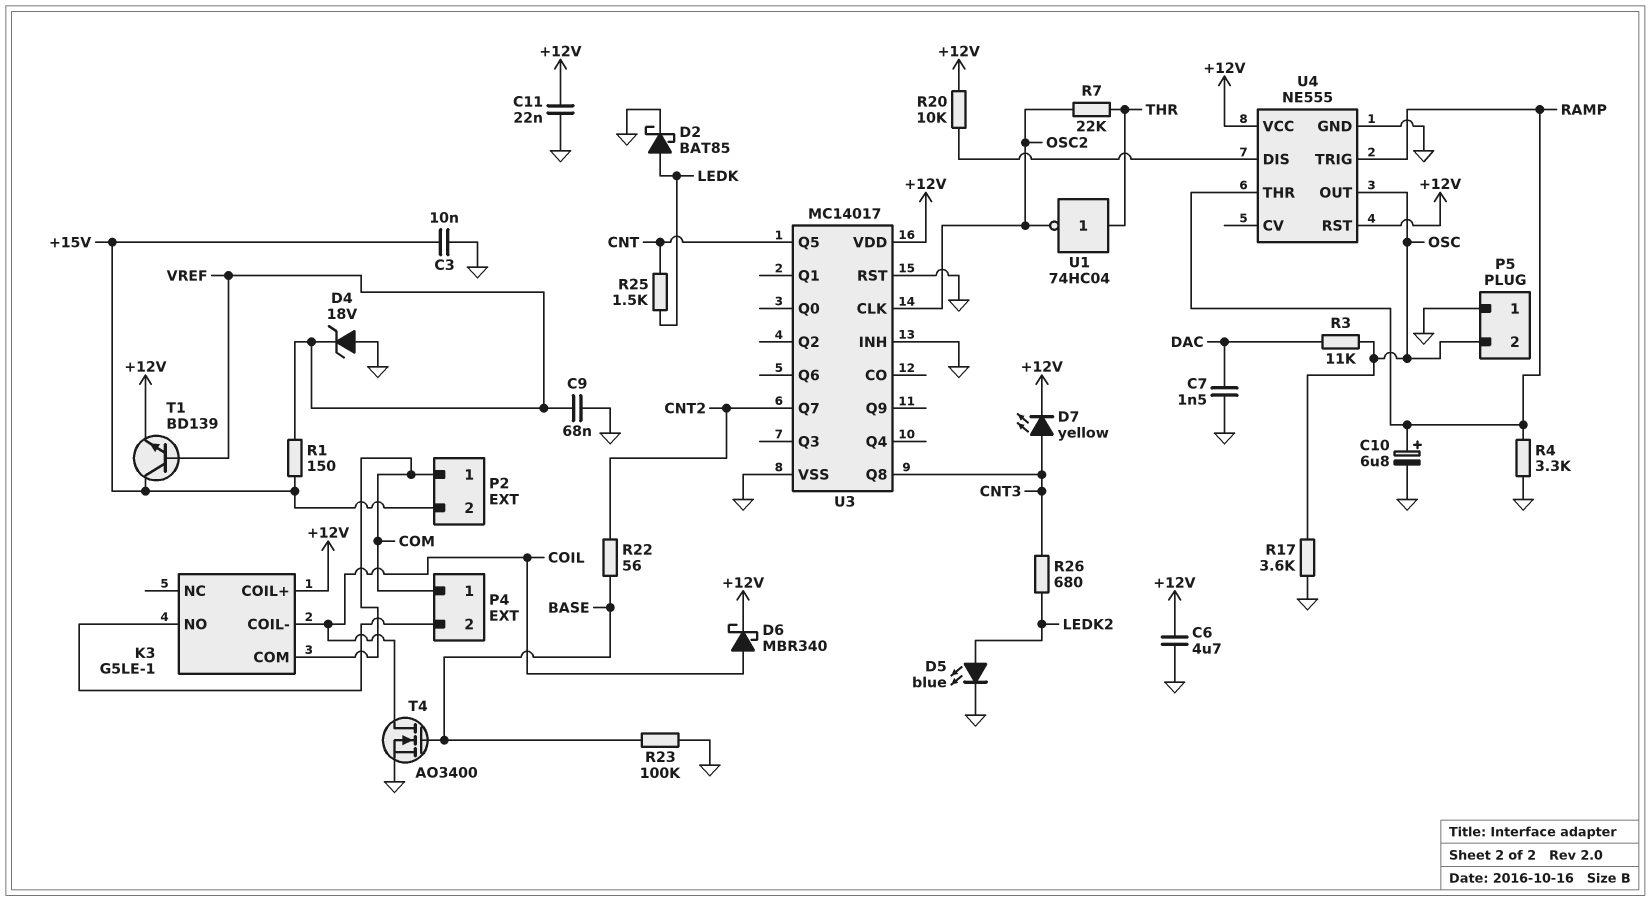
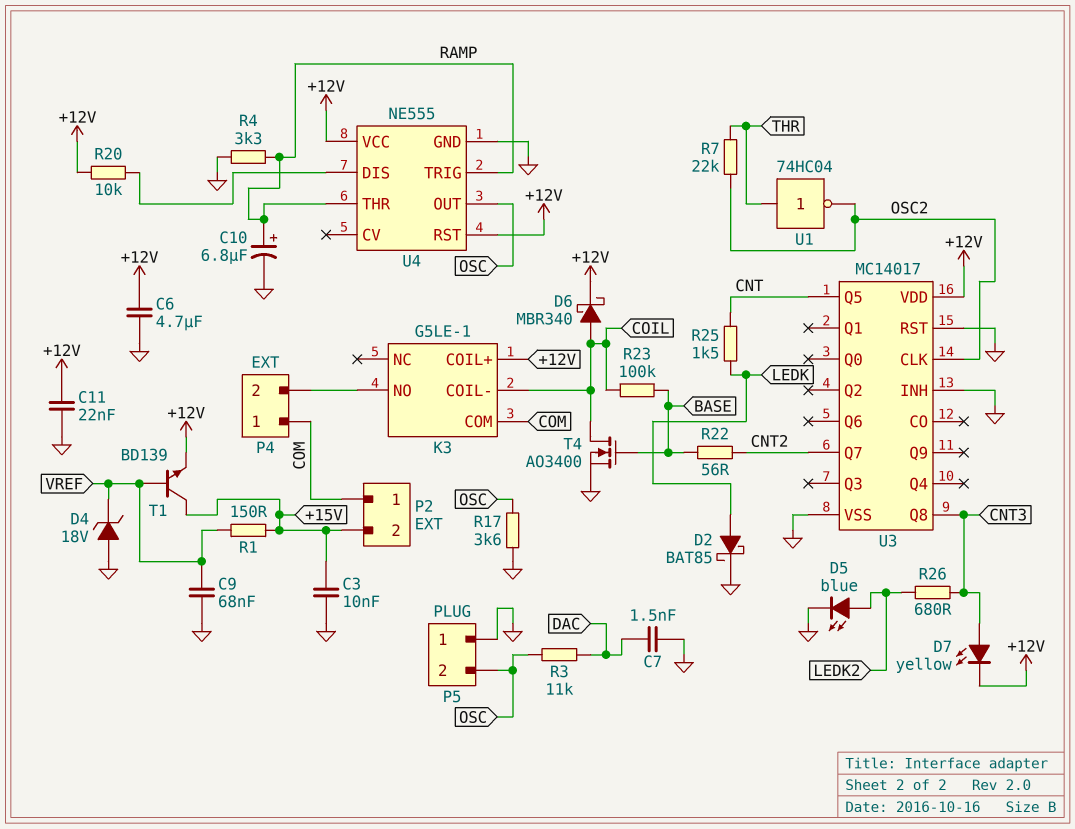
R23: 100k (BASE, GND) -> 100k (BASE, COIL)

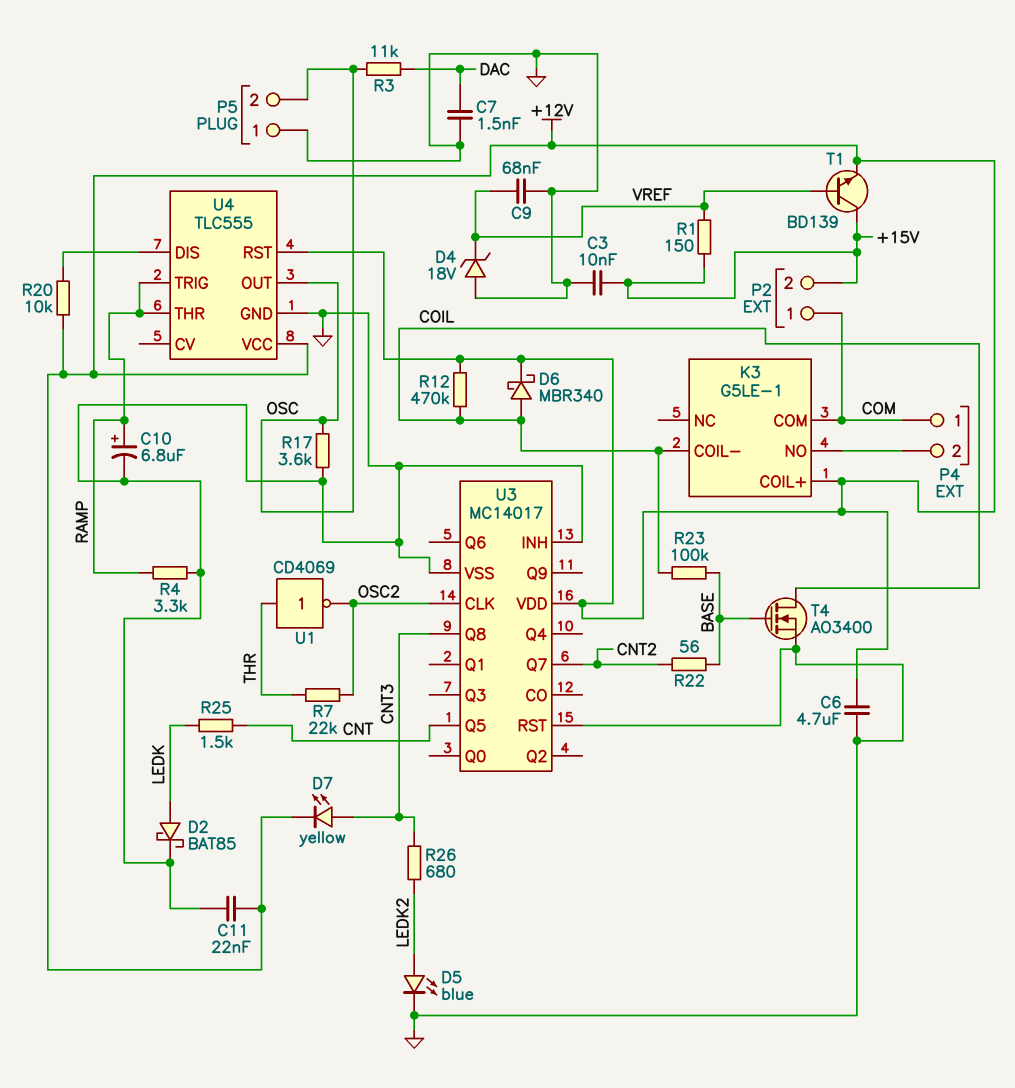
R12: none -> 470k (+12V, COIL)
U1: NOT 74HC04 (in THR, out OSC2) -> NOT CD4069 (in THR, out OSC2)
U4: NE555 -> TLC555

